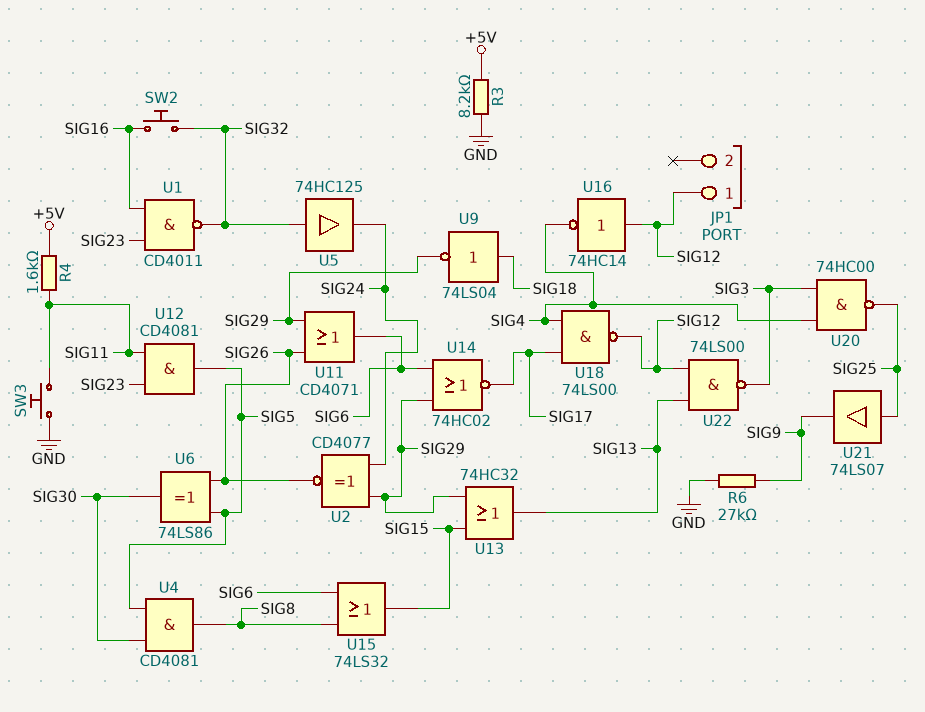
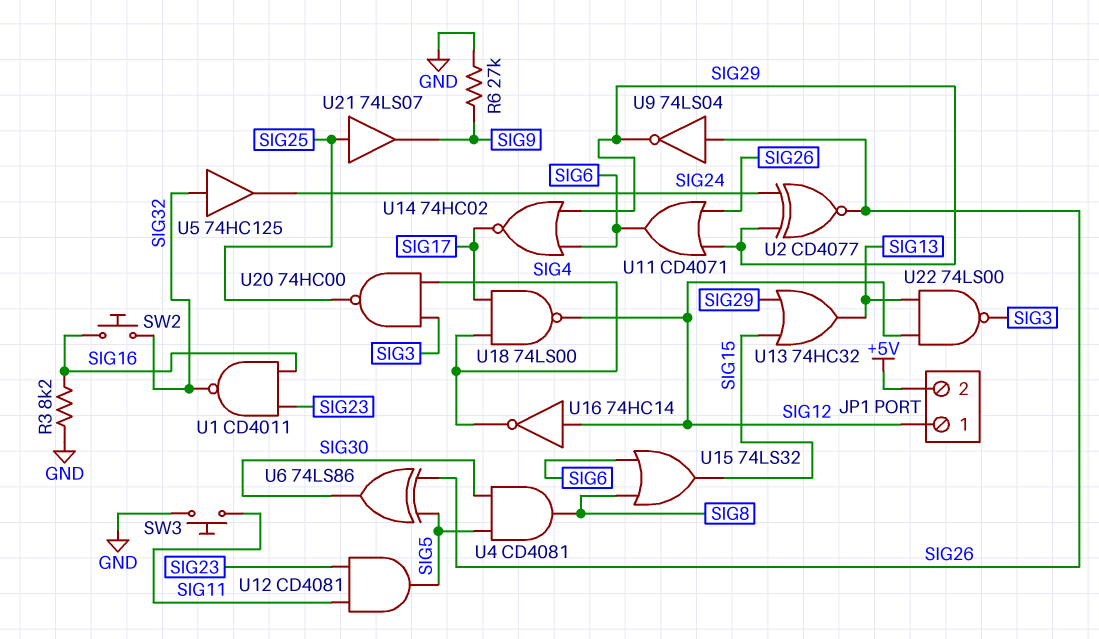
JP1 pin 2: none -> +5V
R3: 8.2k (+5V, GND) -> 8.2k (GND, SIG16)
R4: 1.6k (+5V, SIG11) -> none
U9: NOT 74LS04 (in SIG18, out SIG29) -> NOT 74LS04 (in SIG26, out SIG29)

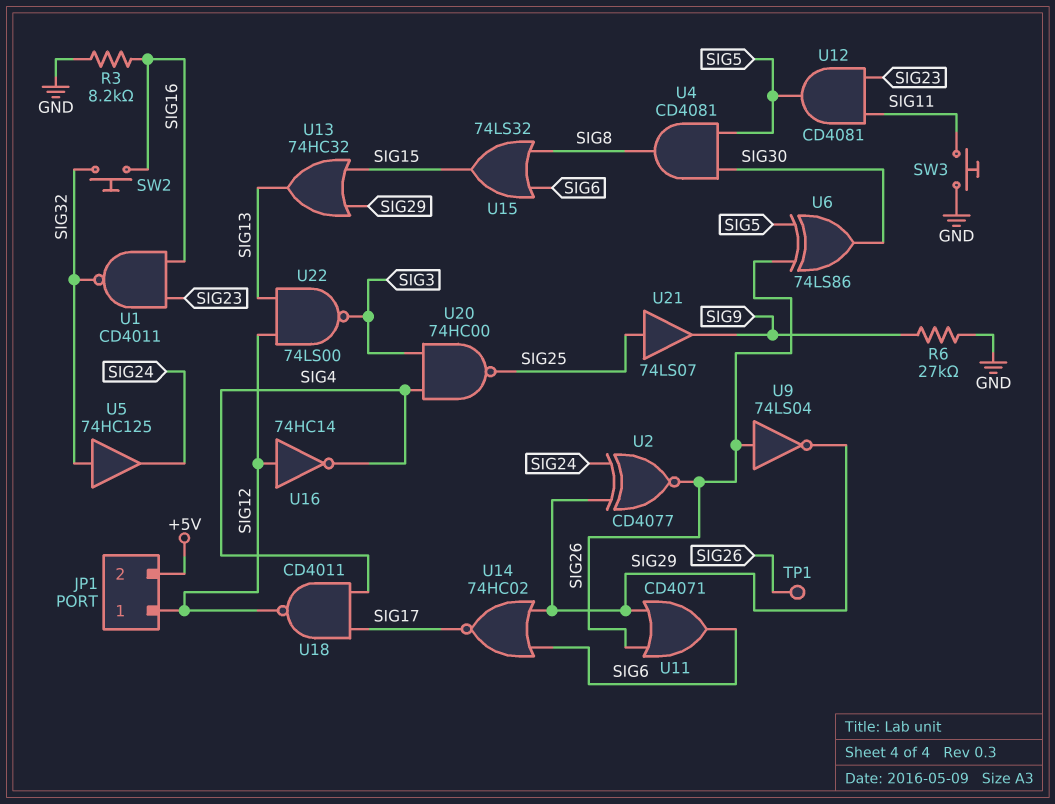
TP1: none -> test point (SIG26)
U18: NAND 74LS00 (in SIG4, in SIG17, out SIG12) -> NAND CD4011 (in SIG4, in SIG17, out SIG12)

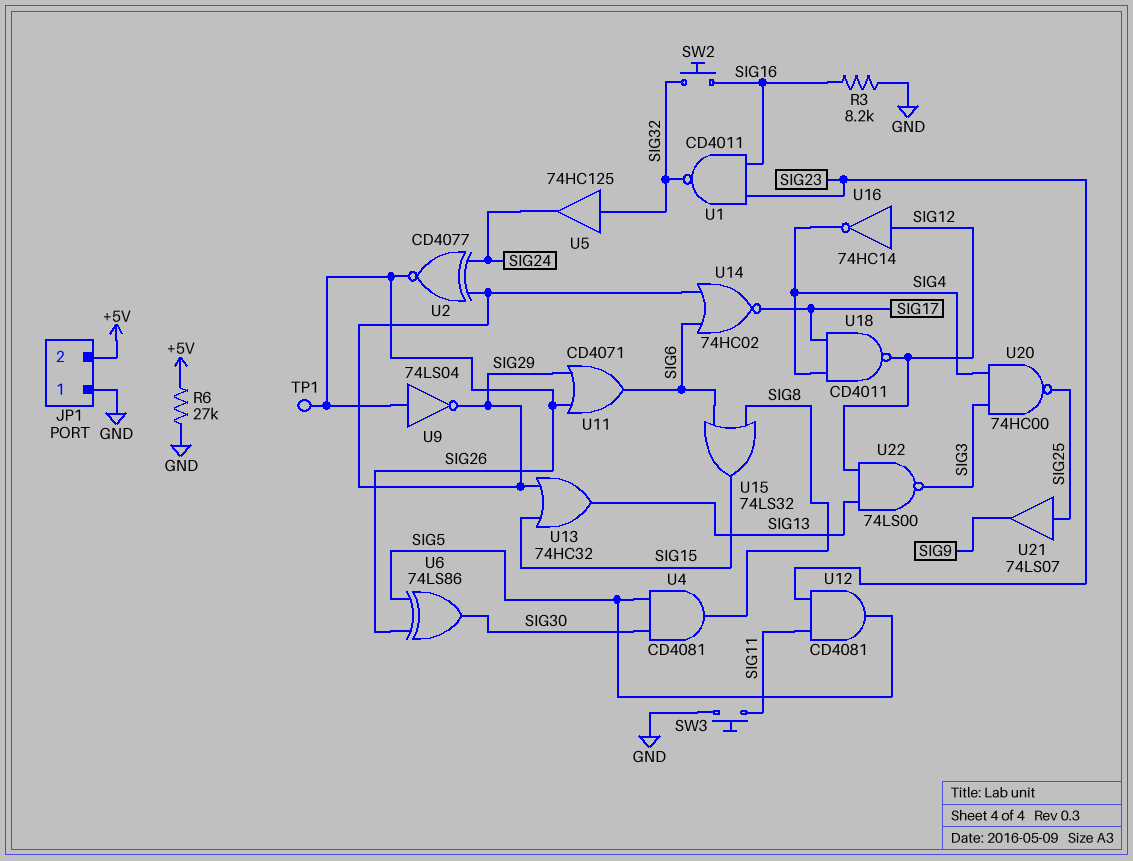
JP1 pin 1: SIG12 -> GND
R6: 27k (GND, SIG9) -> 27k (+5V, GND)

